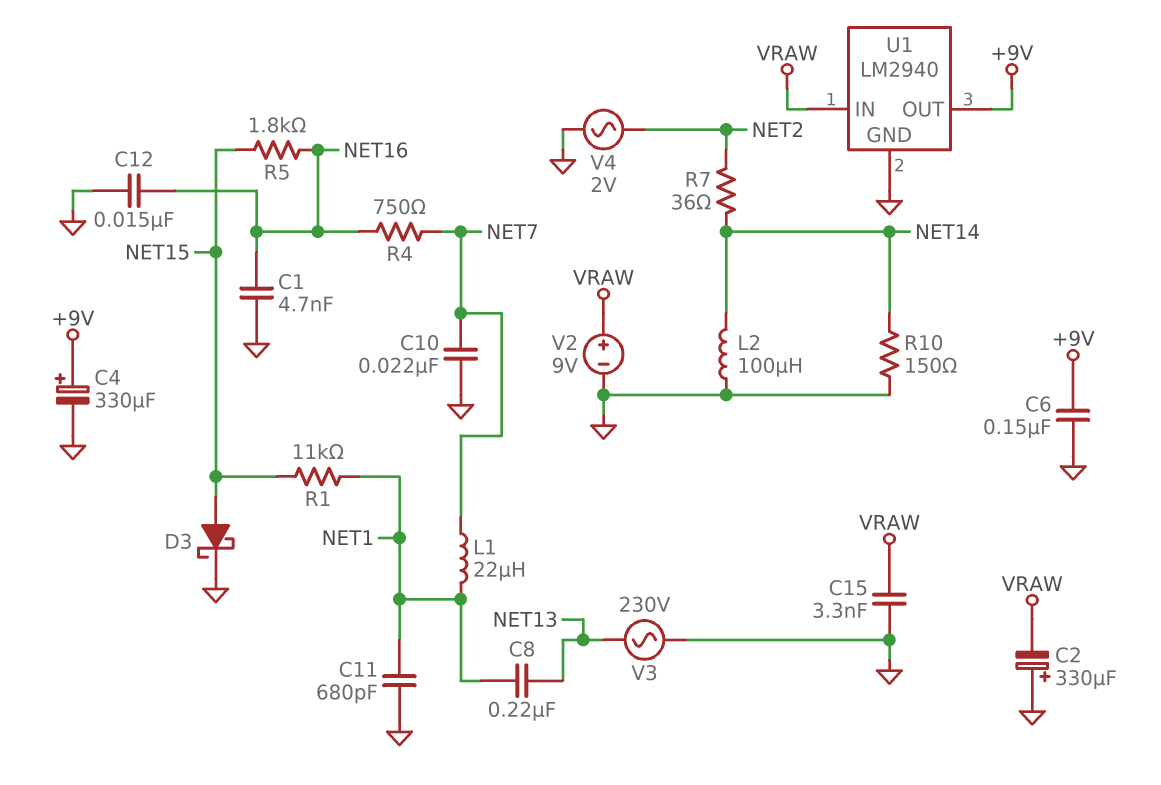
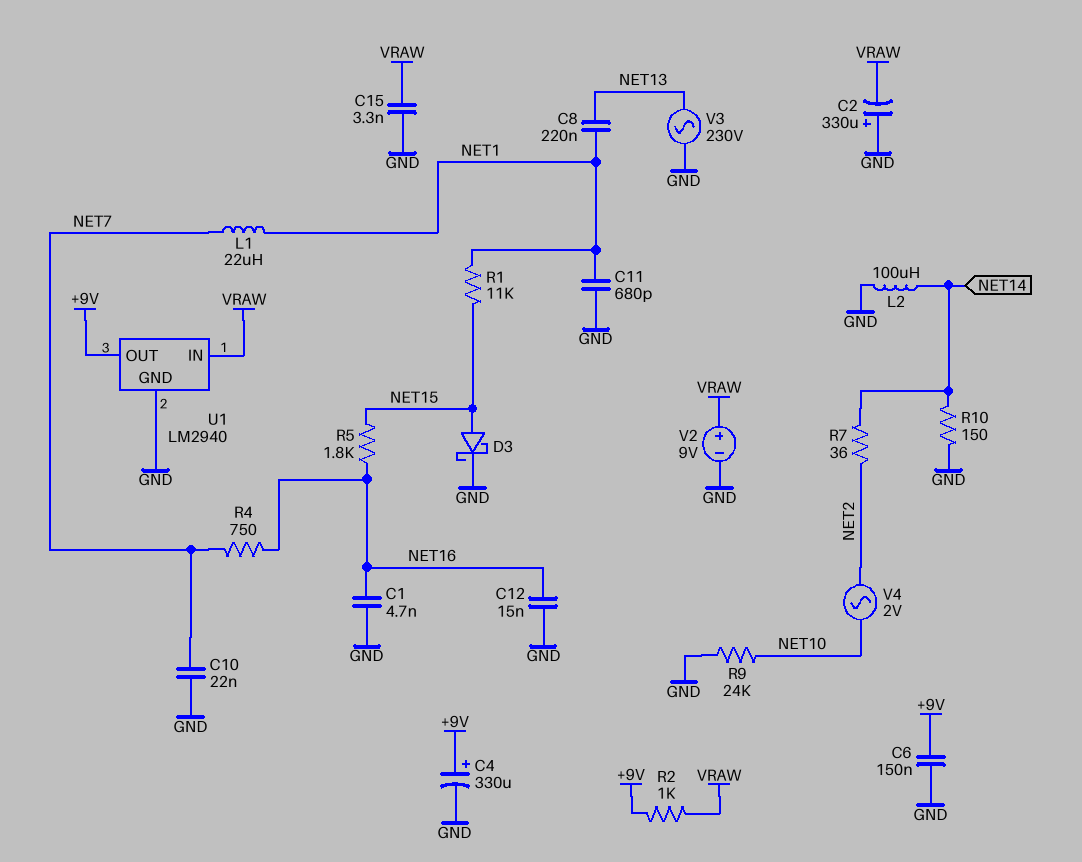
R2: none -> 1k (+9V, VRAW)
R9: none -> 24k (GND, NET10)
V4: AC 2V (GND, NET2) -> AC 2V (NET2, NET10)

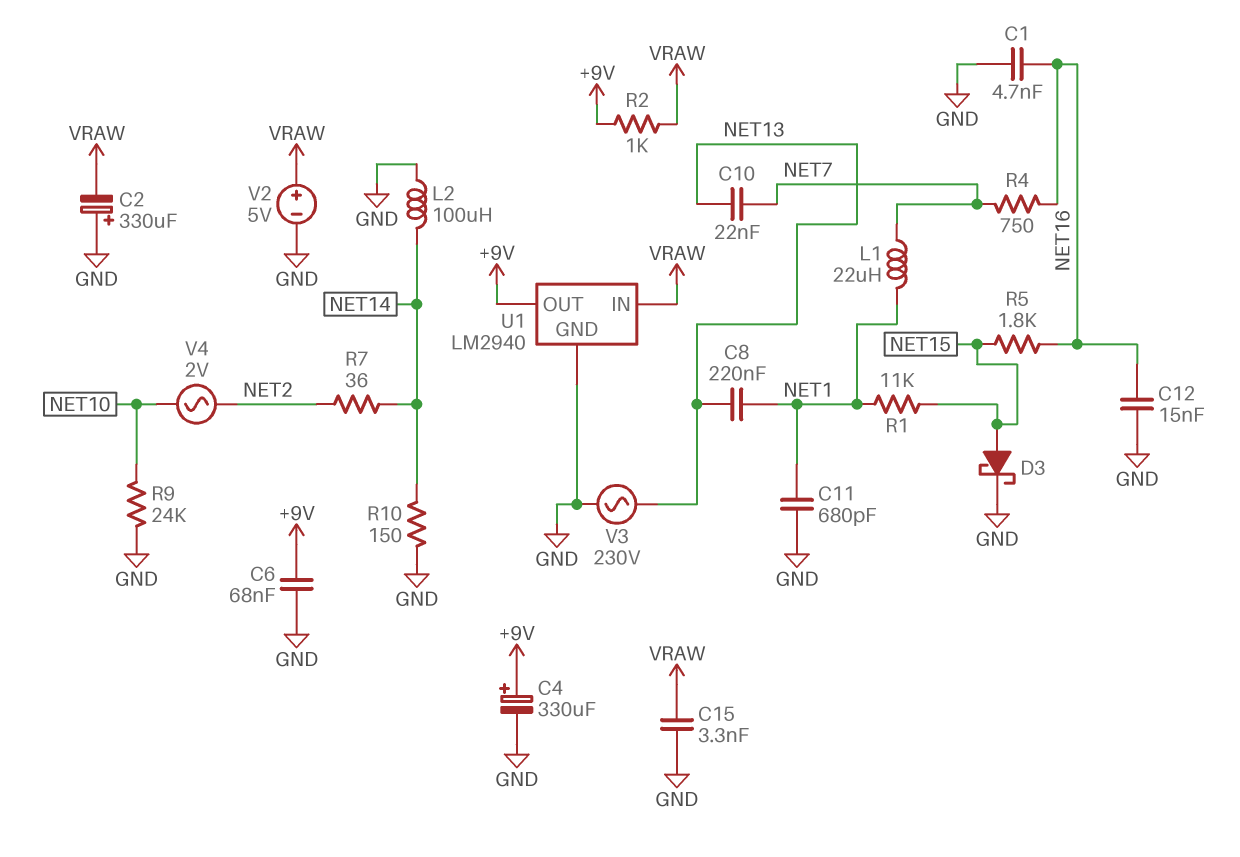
C6: 150nF (+9V, GND) -> 68nF (+9V, GND)
C10: 22nF (GND, NET7) -> 22nF (NET7, NET13)
V2: 9V (plus VRAW, minus GND) -> 5V (plus VRAW, minus GND)

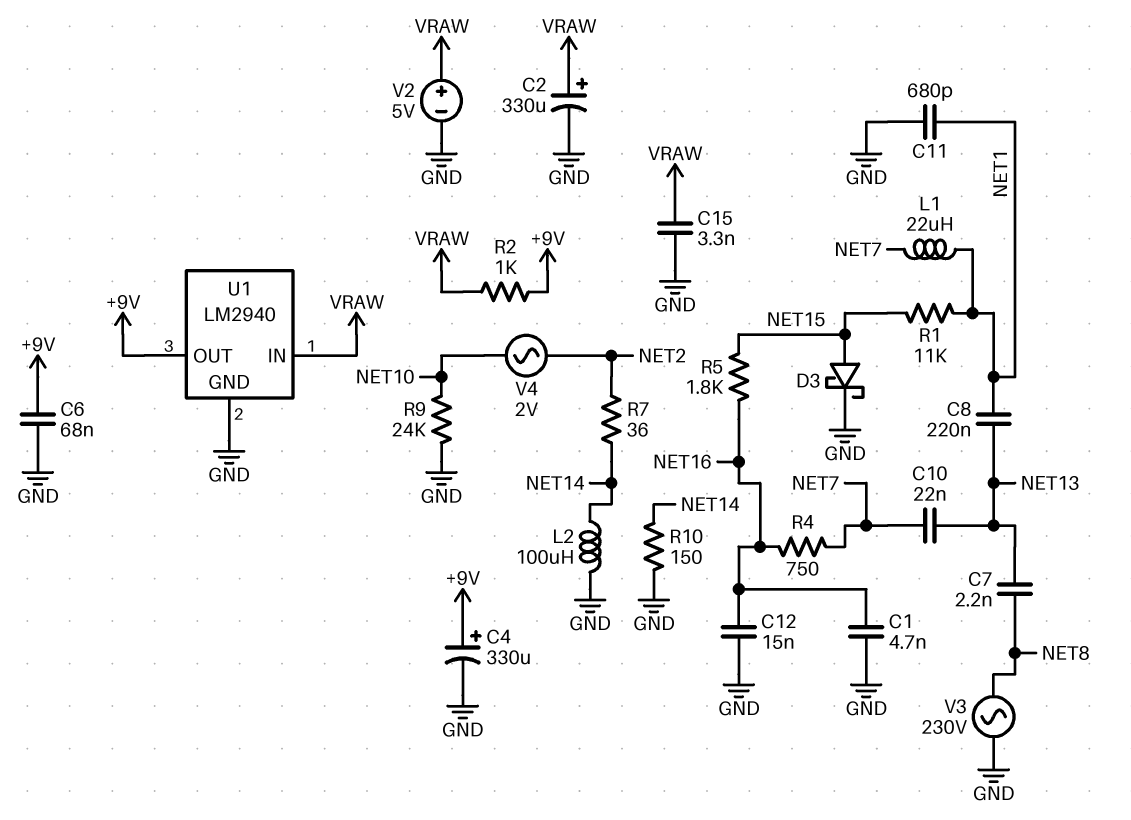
C2: 330uF (plus GND, minus VRAW) -> 330uF (plus VRAW, minus GND)
C7: none -> 2.2nF (NET8, NET13)
V3: AC 230V (GND, NET13) -> AC 230V (GND, NET8)

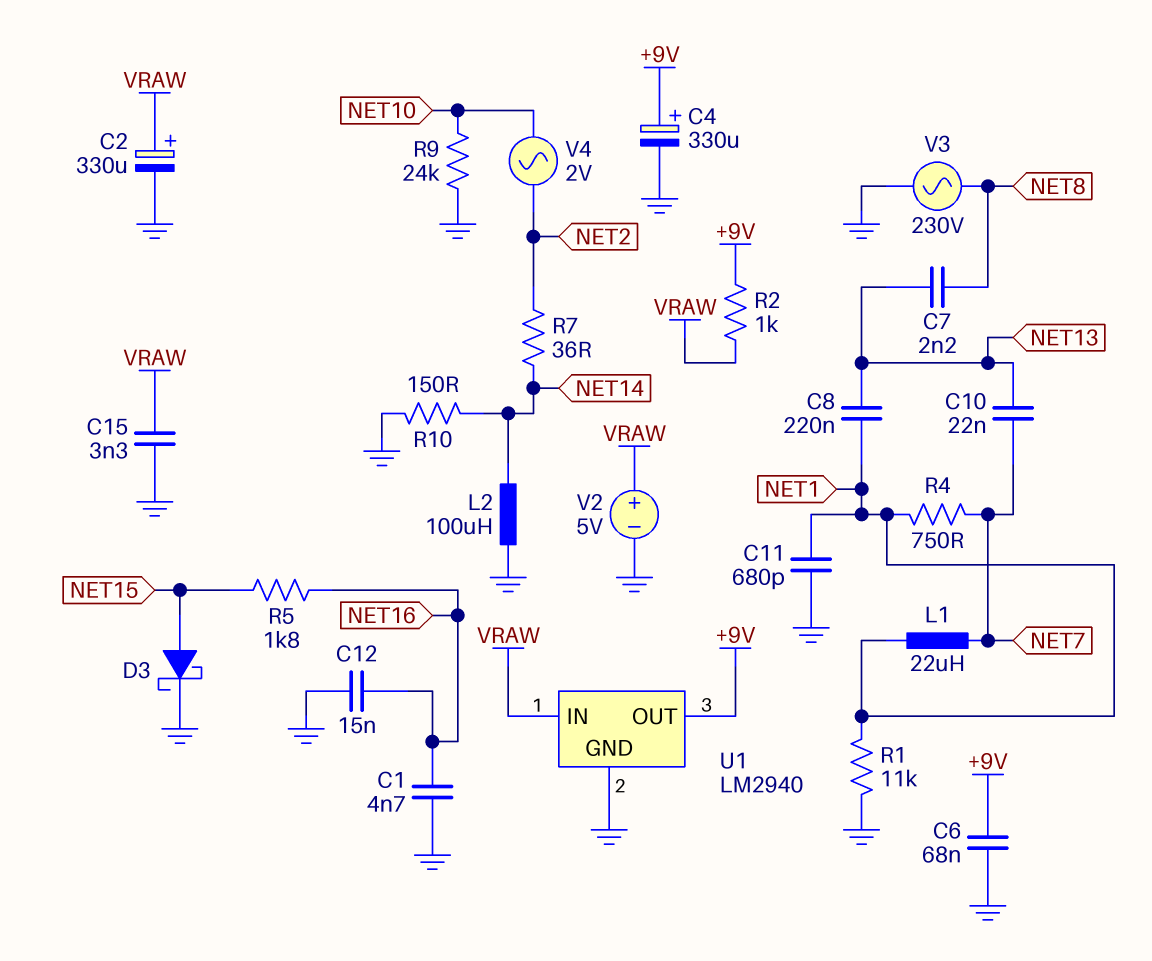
R1: 11k (NET1, NET15) -> 11k (GND, NET1)
R4: 750 (NET7, NET16) -> 750 (NET1, NET7)

